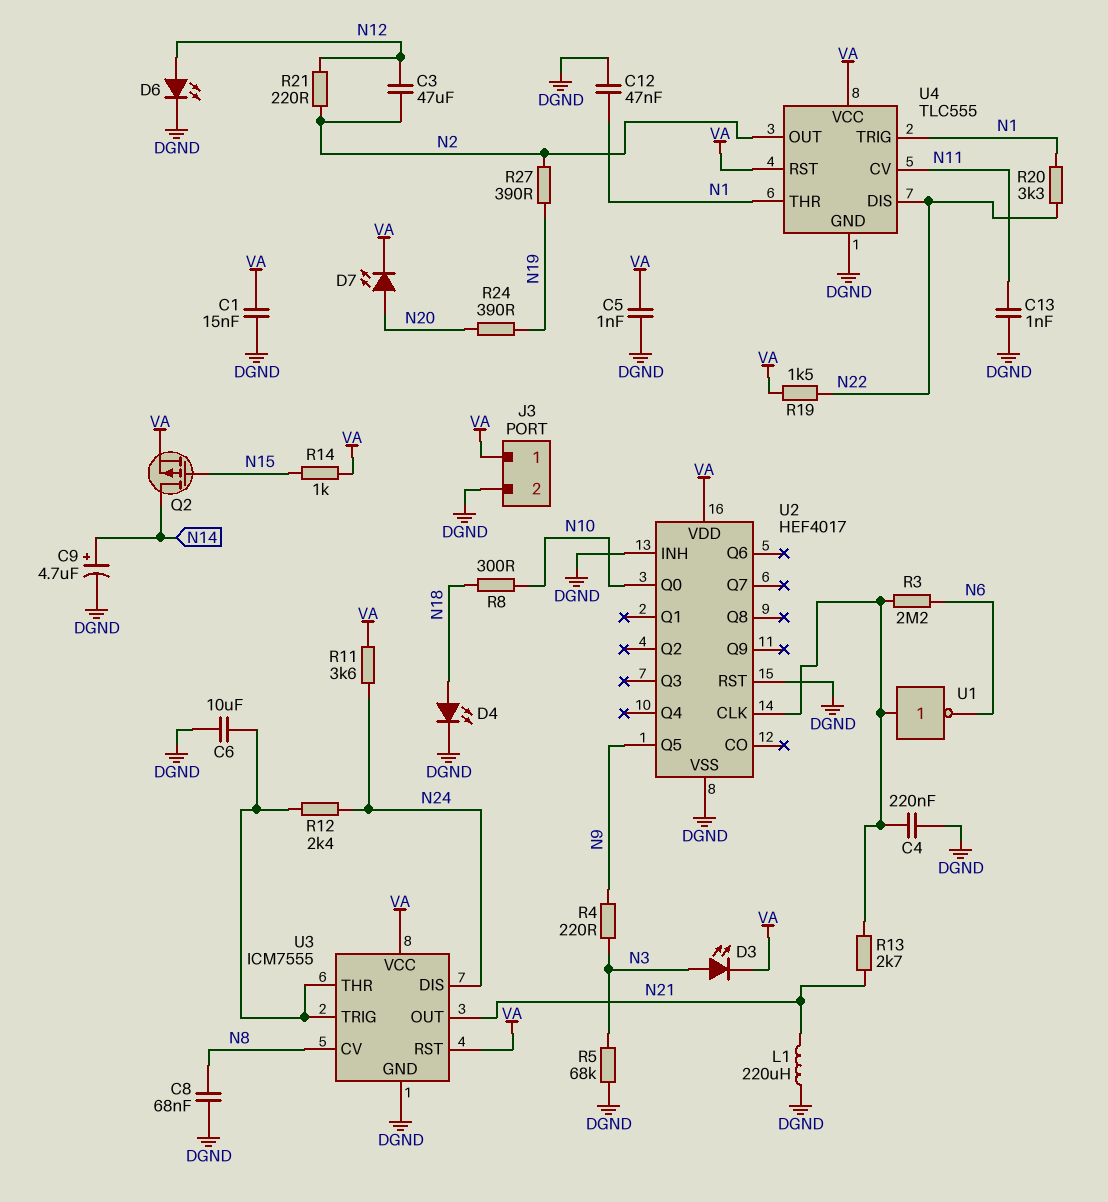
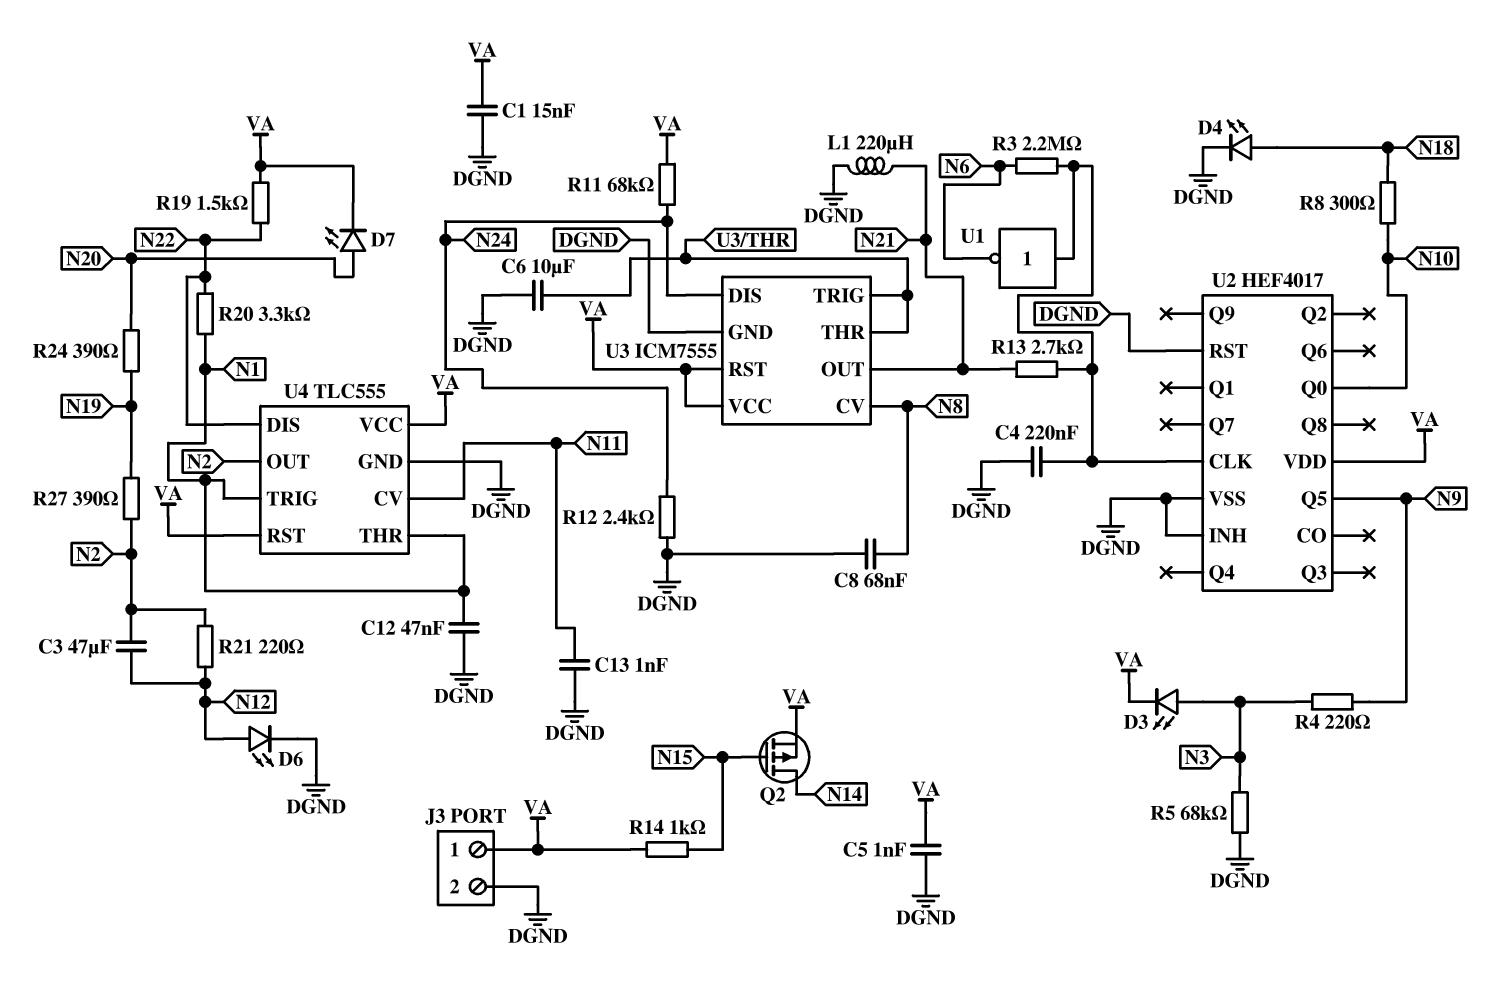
C9: 4.7uF (plus N14, minus DGND) -> none
R11: 3.6k (N24, VA) -> 68k (N24, VA)
R12: 2.4k (N24, U3/THR) -> 2.4k (DGND, N24)

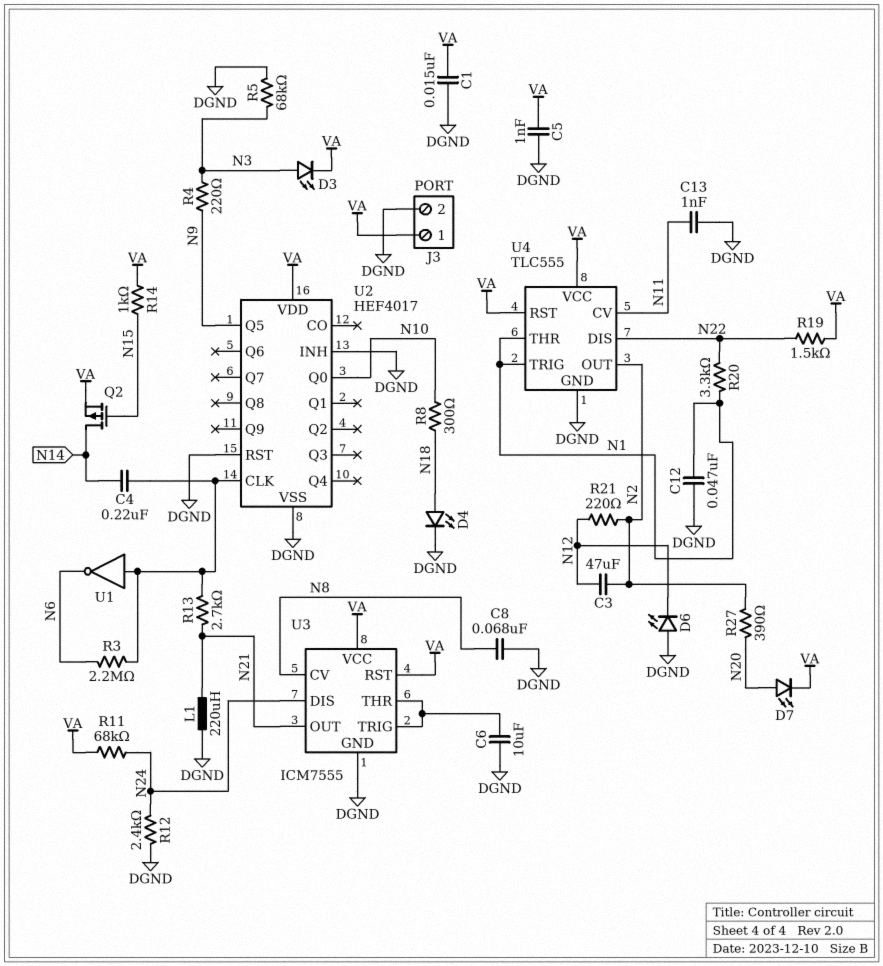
C4: 220nF (DGND, U2/CLK) -> 220nF (N14, U2/CLK)
D6: LED (A N12, K DGND) -> LED (A DGND, K N12)
R24: 390 (N19, N20) -> none
R27: 390 (N2, N19) -> 390 (N2, N20)

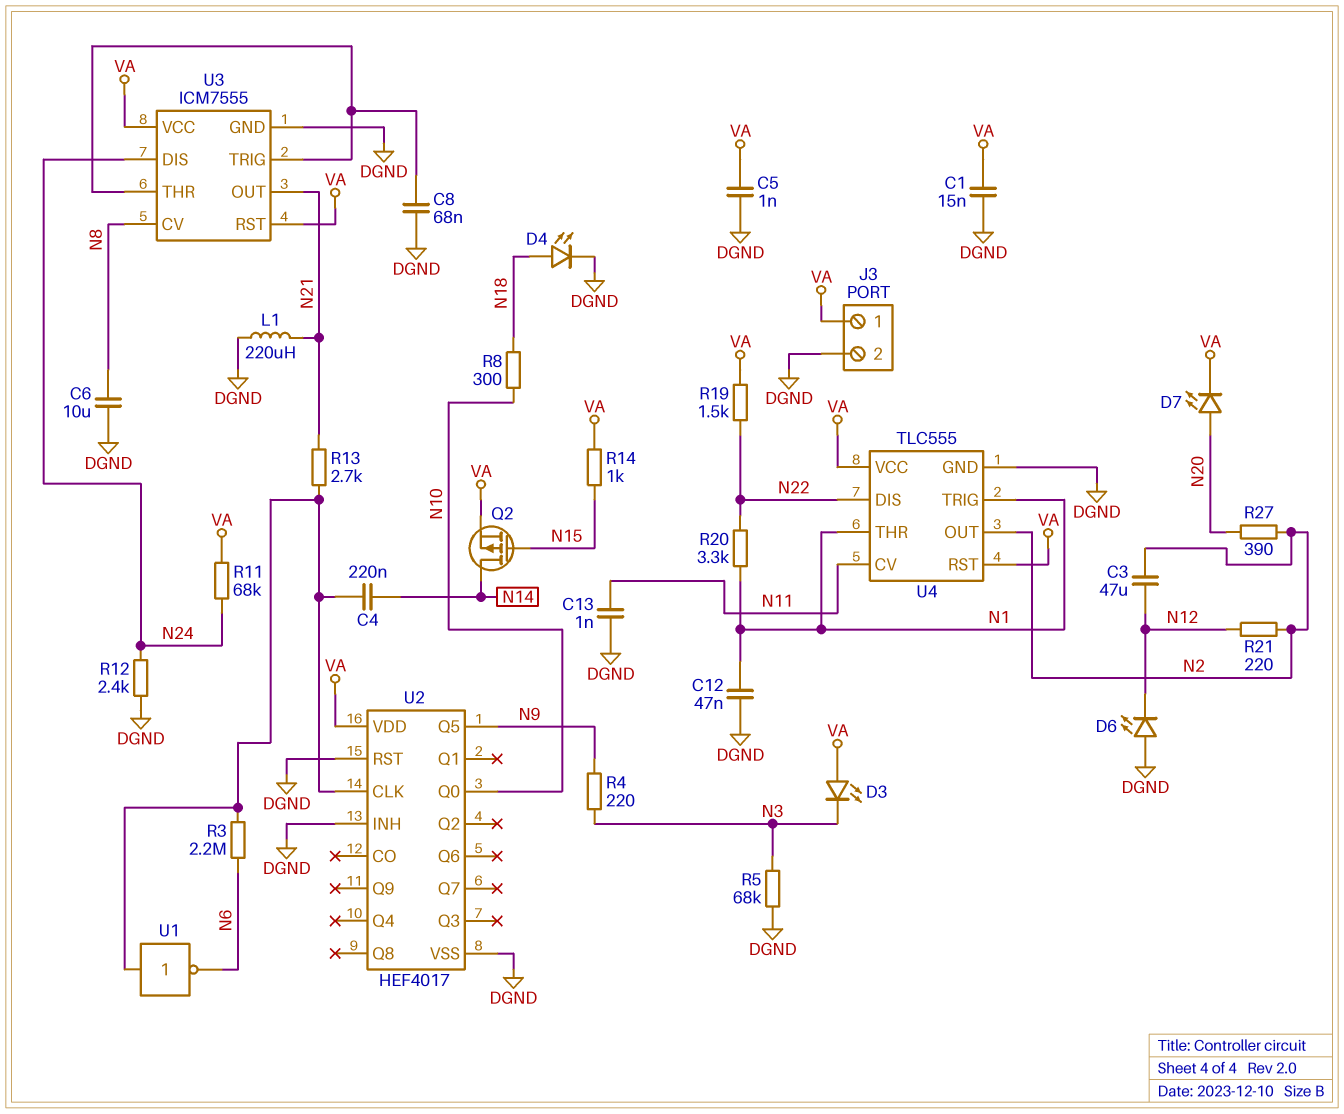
C6: 10uF (DGND, U3/THR) -> 10uF (DGND, N8)
C8: 68nF (DGND, N8) -> 68nF (DGND, U3/THR)
D3: LED (A N3, K VA) -> LED (A VA, K N3)

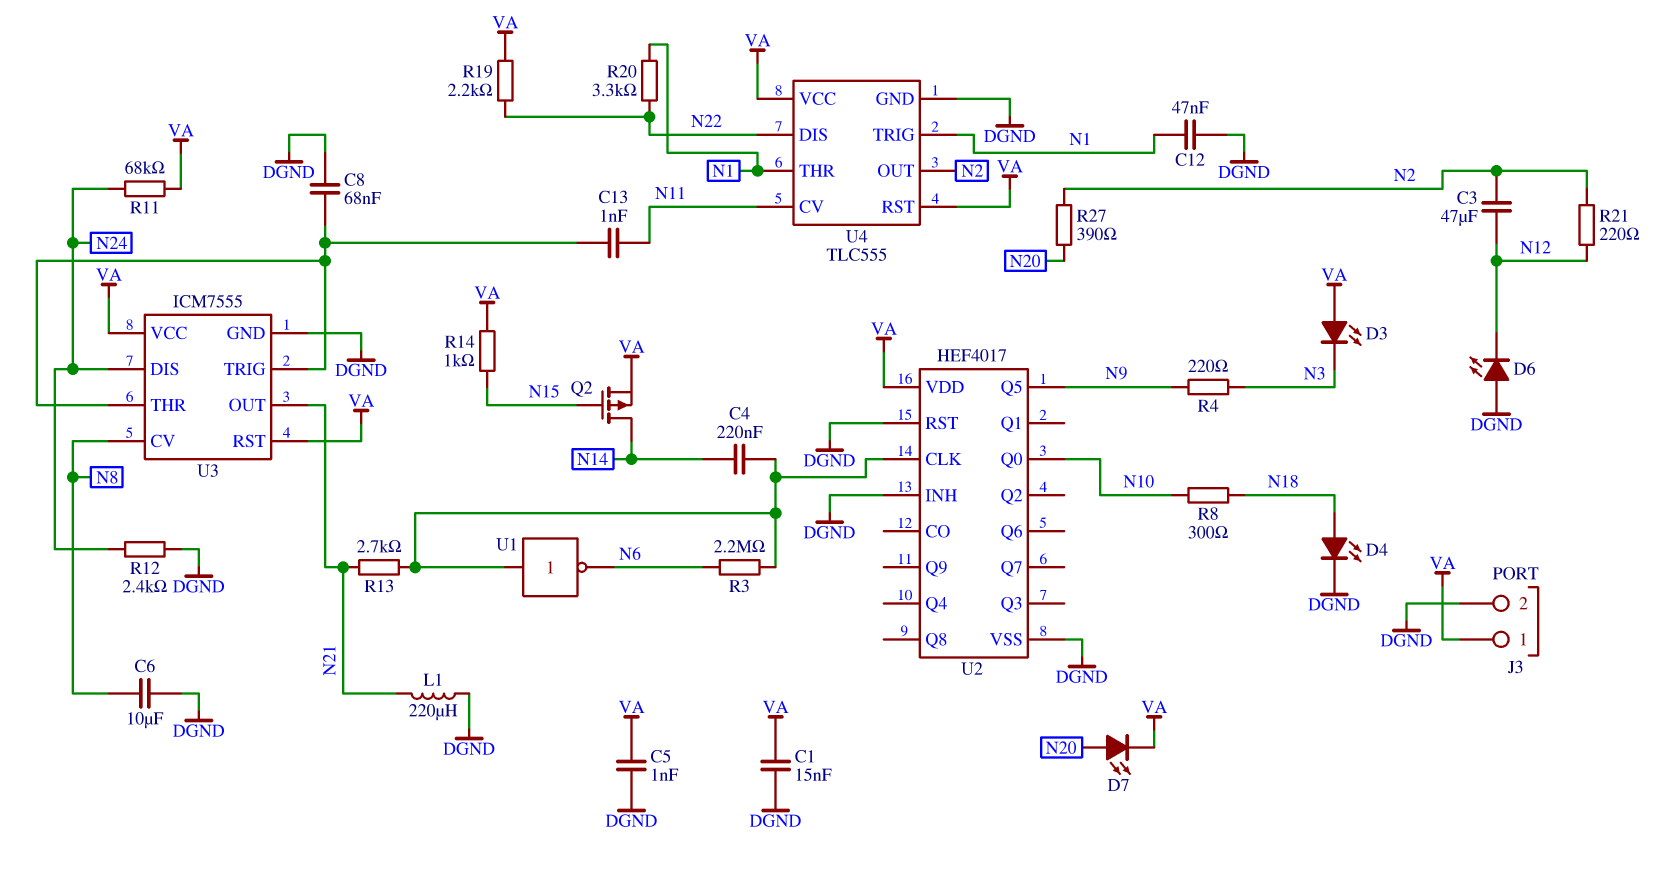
C13: 1nF (DGND, N11) -> 1nF (N11, U3/THR)
R5: 68k (DGND, N3) -> none
R19: 1.5k (N22, VA) -> 2.2k (N22, VA)

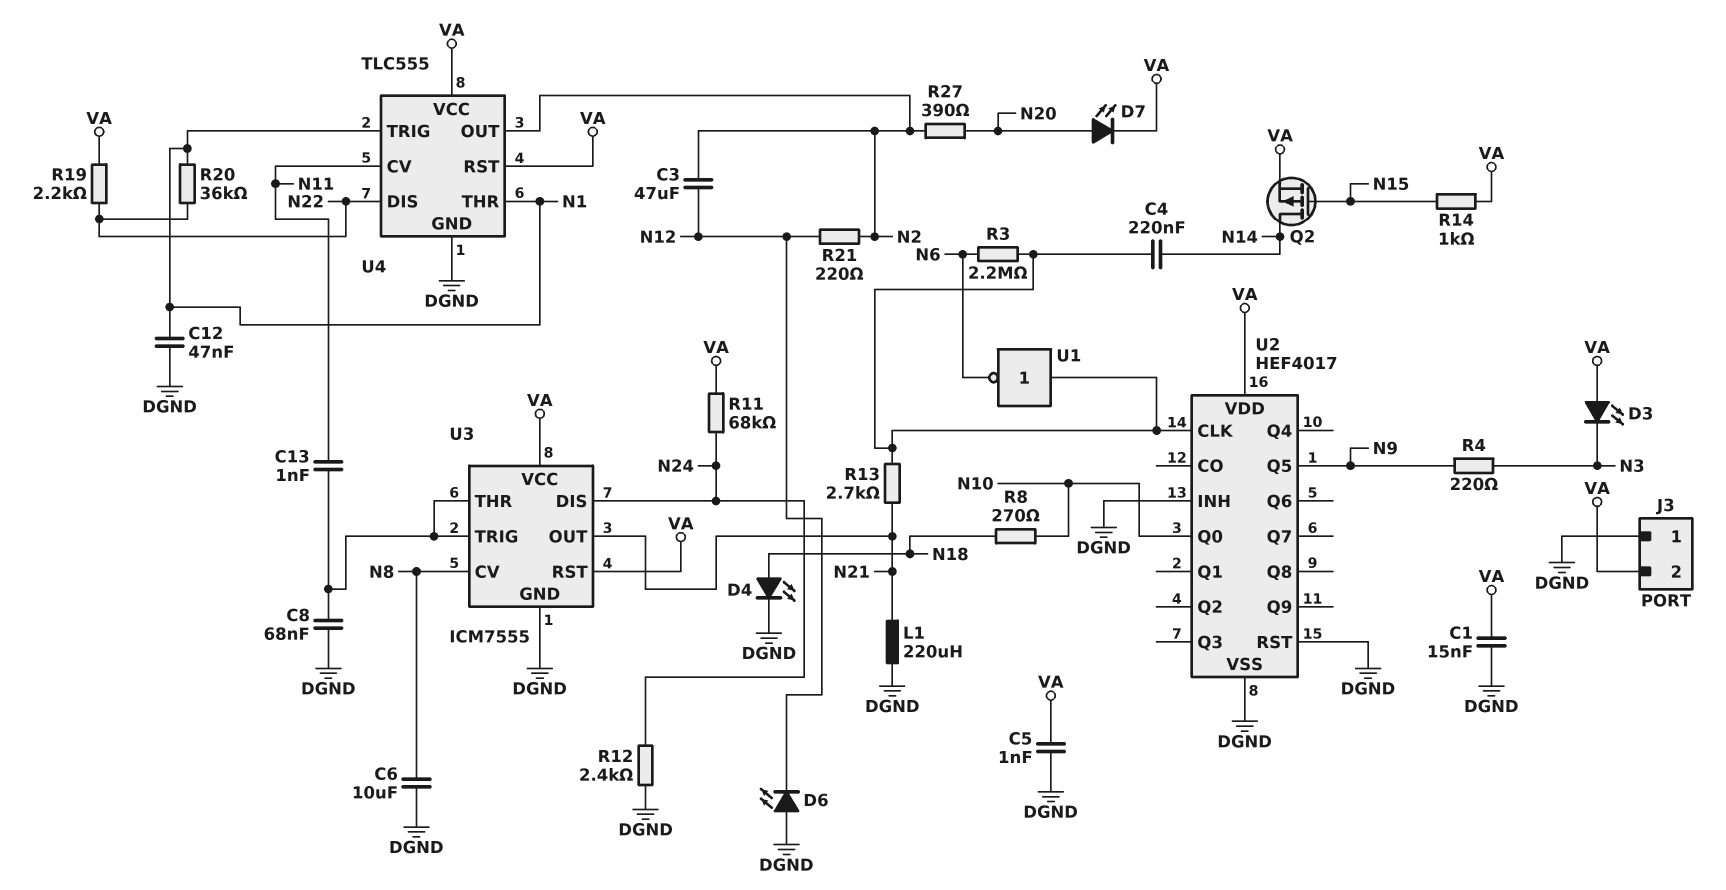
J3 pin 1: VA -> DGND
J3 pin 2: DGND -> VA
R8: 300 (N10, N18) -> 270 (N10, N18)
R20: 3.3k (N1, N22) -> 36k (N1, N22)

